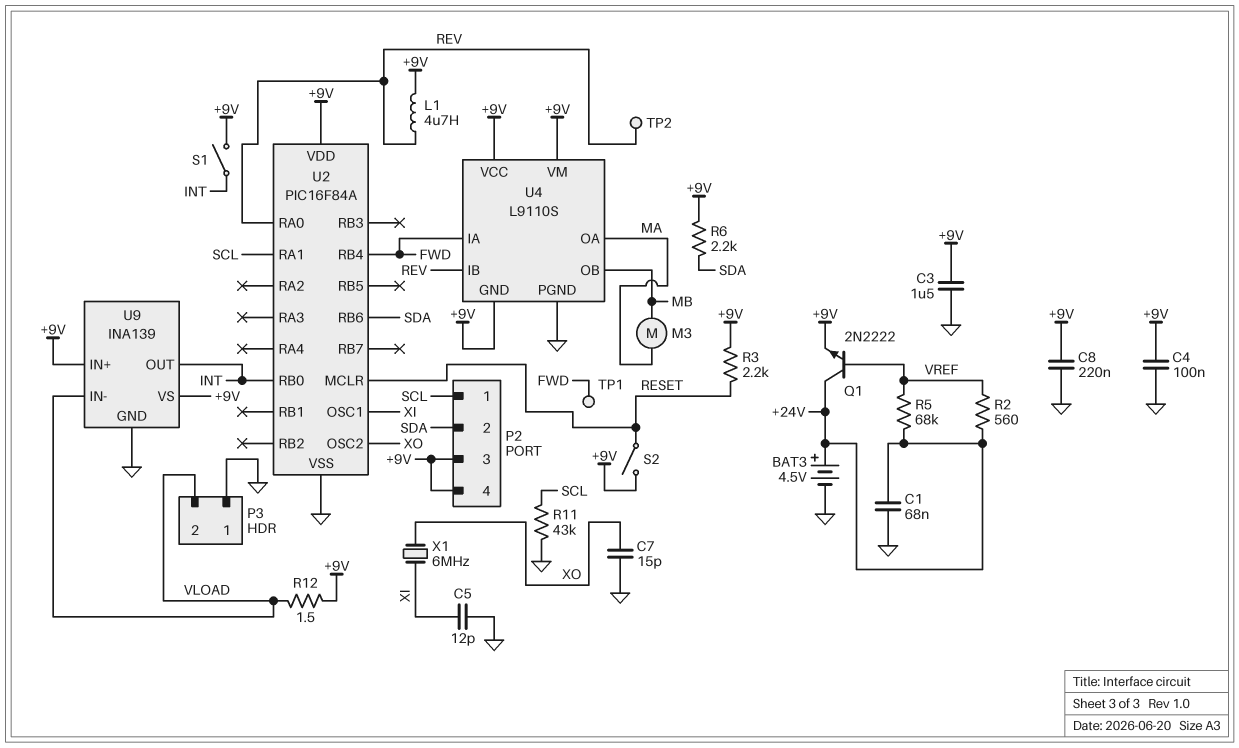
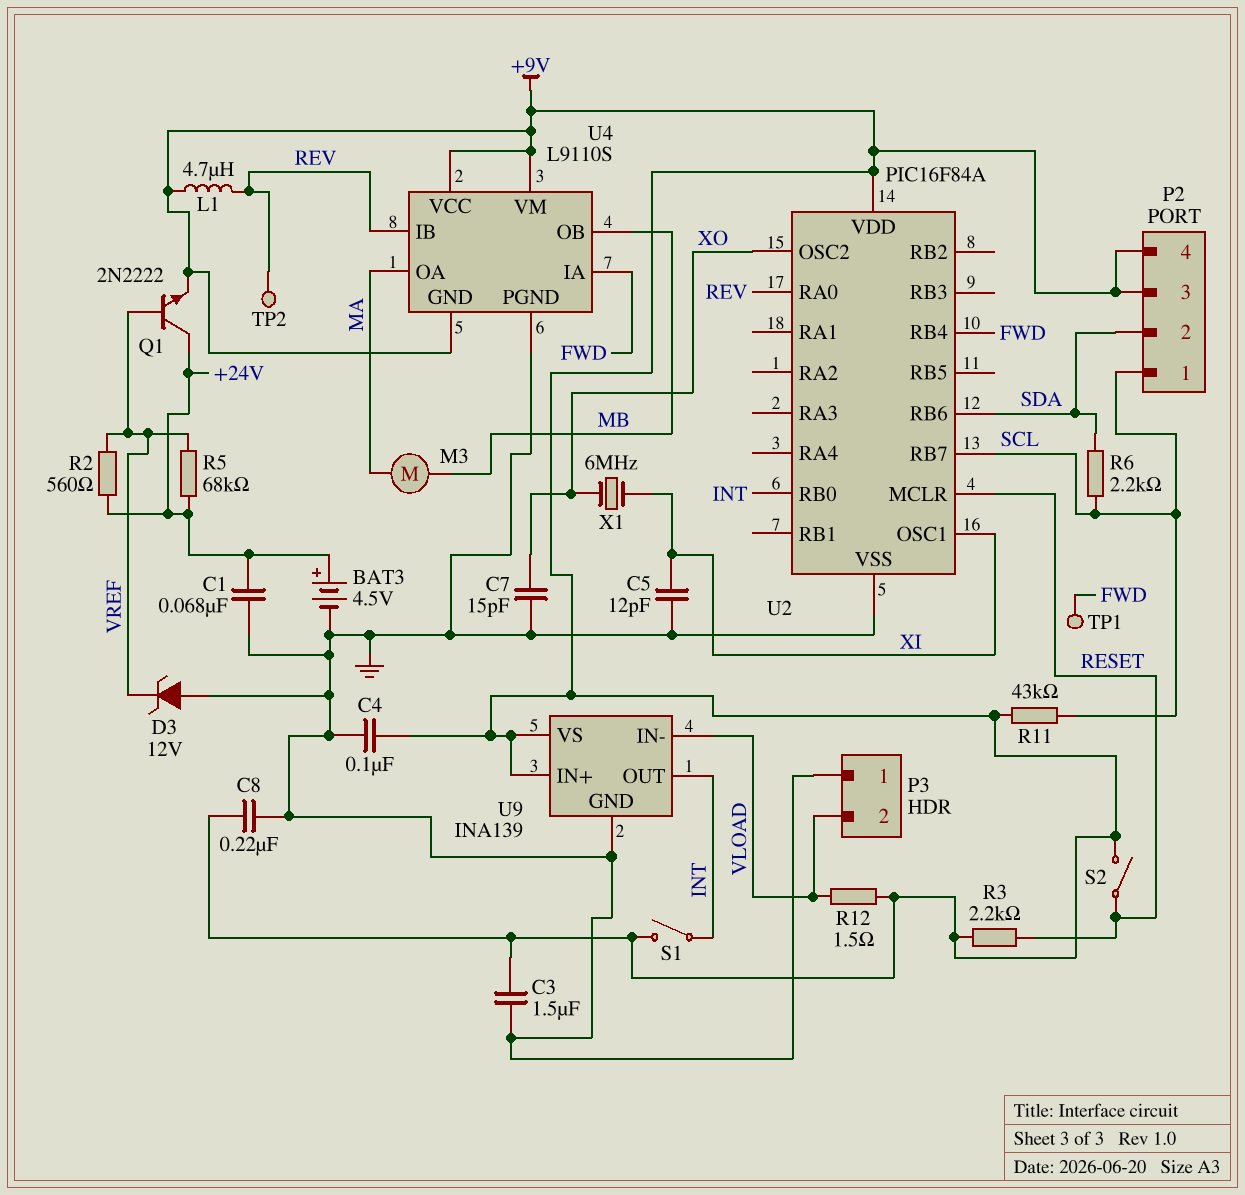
D3: none -> zener 12V (A GND, K VREF)
R6: 2.2k (+9V, SDA) -> 2.2k (SCL, SDA)
R11: 43k (GND, SCL) -> 43k (+9V, SCL)
U2 pin RA1: SCL -> none
U2 pin RB7: none -> SCL

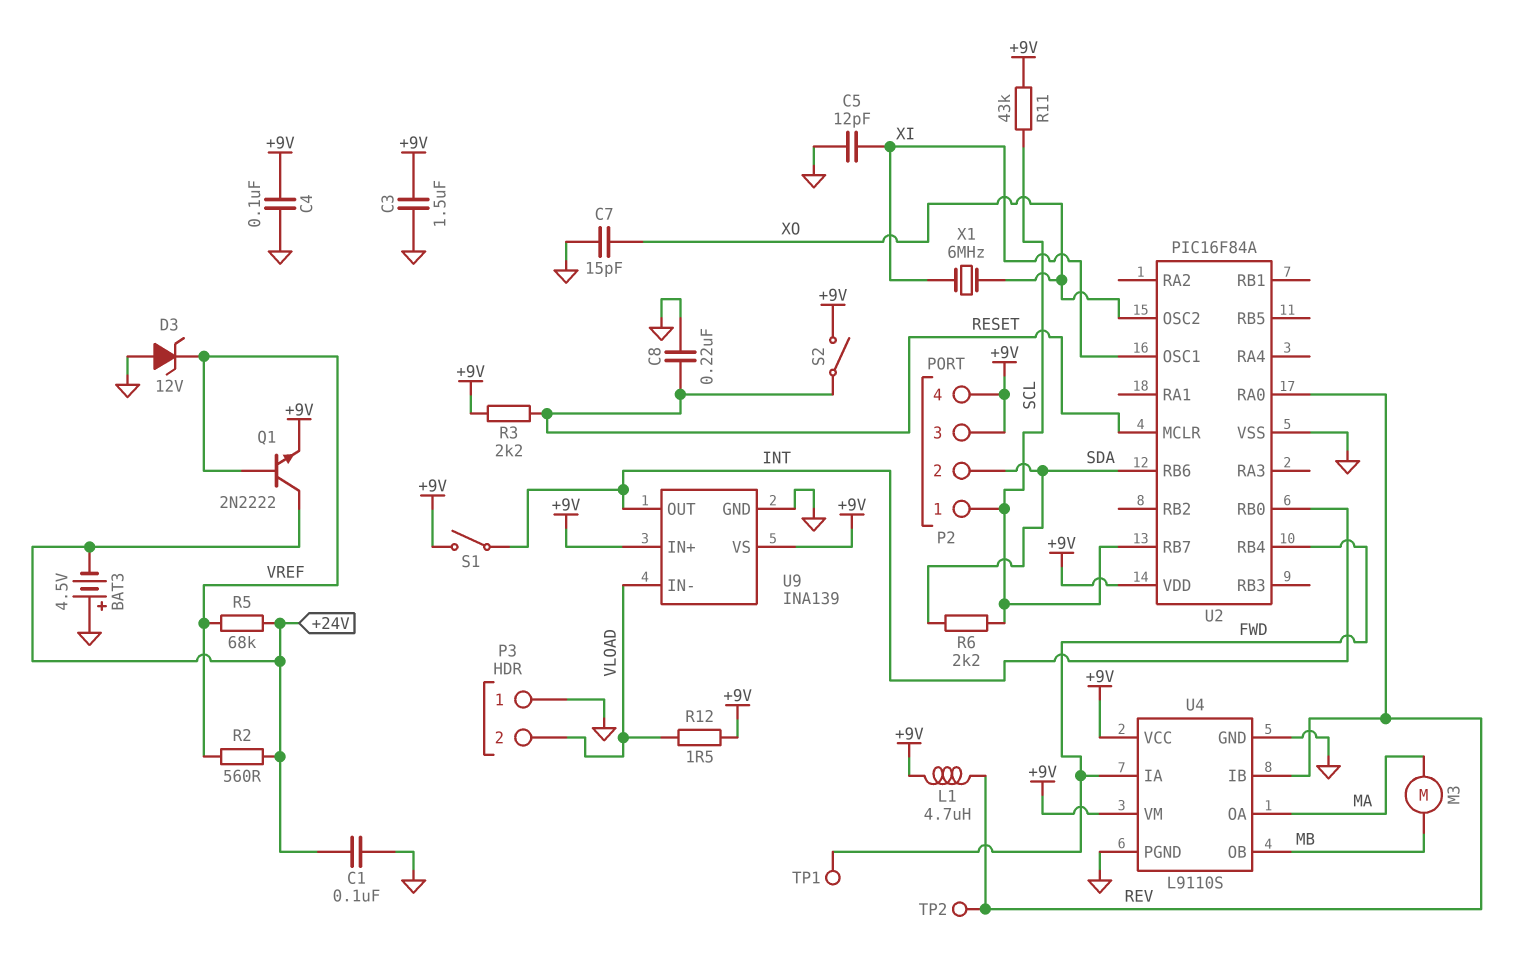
BAT3: 4.5V (plus +24V, minus GND) -> 4.5V (plus GND, minus +24V)
C1: 68nF (+24V, GND) -> 100nF (+24V, GND)
C8: 220nF (+9V, GND) -> 220nF (GND, RESET)
U4 pin GND: +9V -> GND

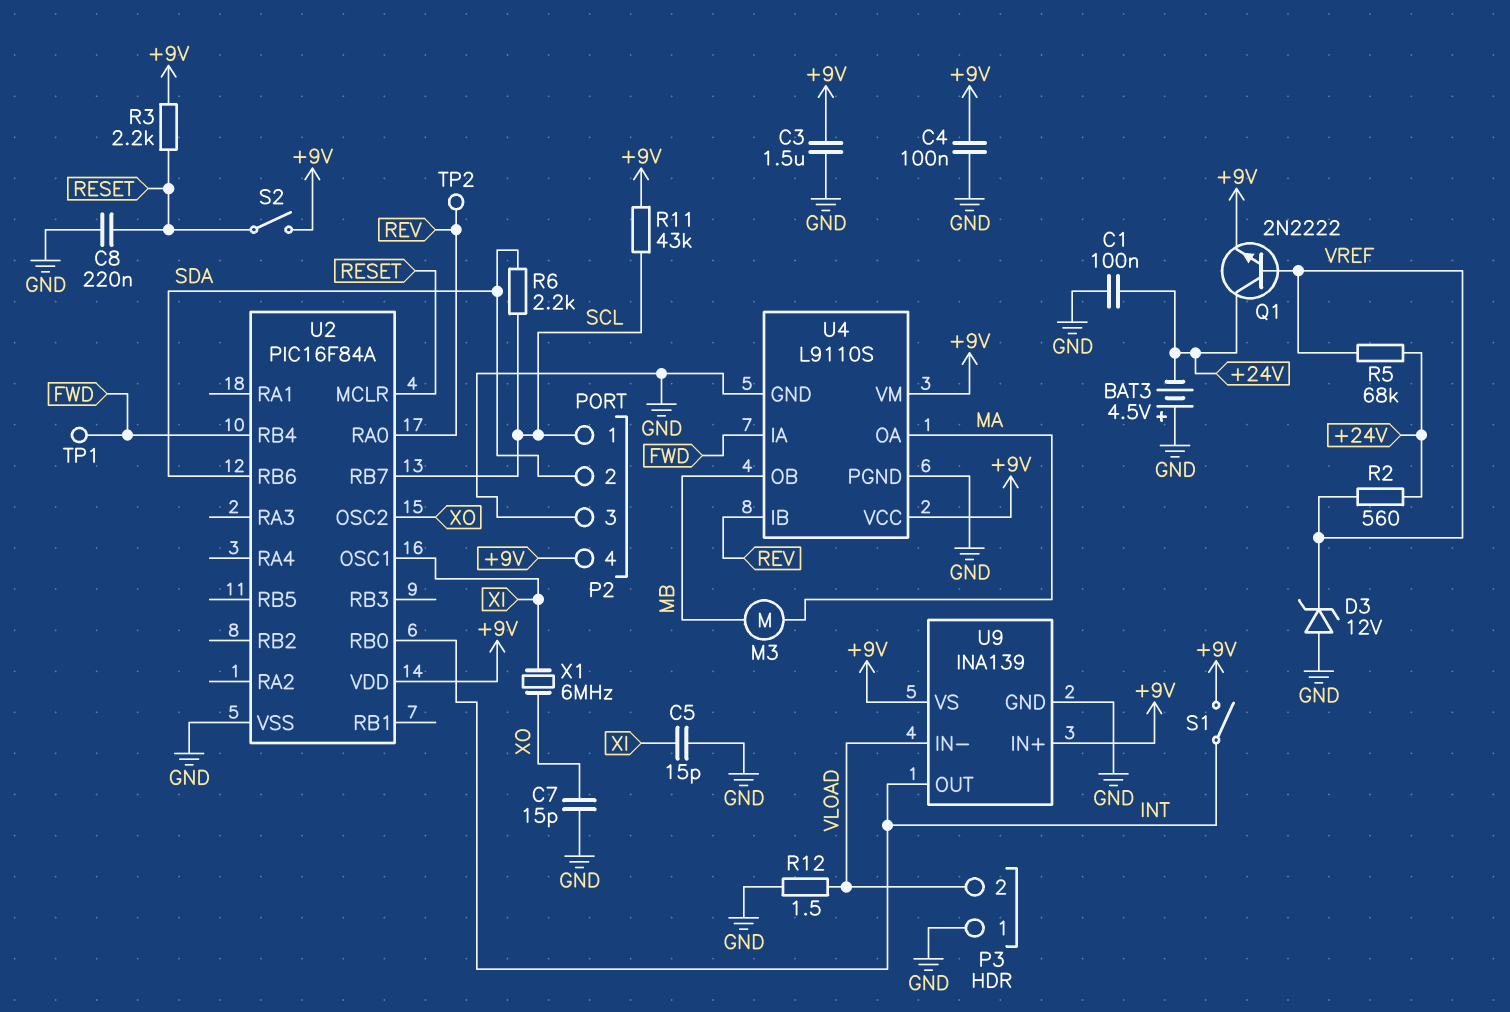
C5: 12pF (GND, XI) -> 15pF (GND, XI)
L1: 4.7uH (+9V, REV) -> none
P2 pin 3: +9V -> GND
R12: 1.5 (+9V, VLOAD) -> 1.5 (GND, VLOAD)

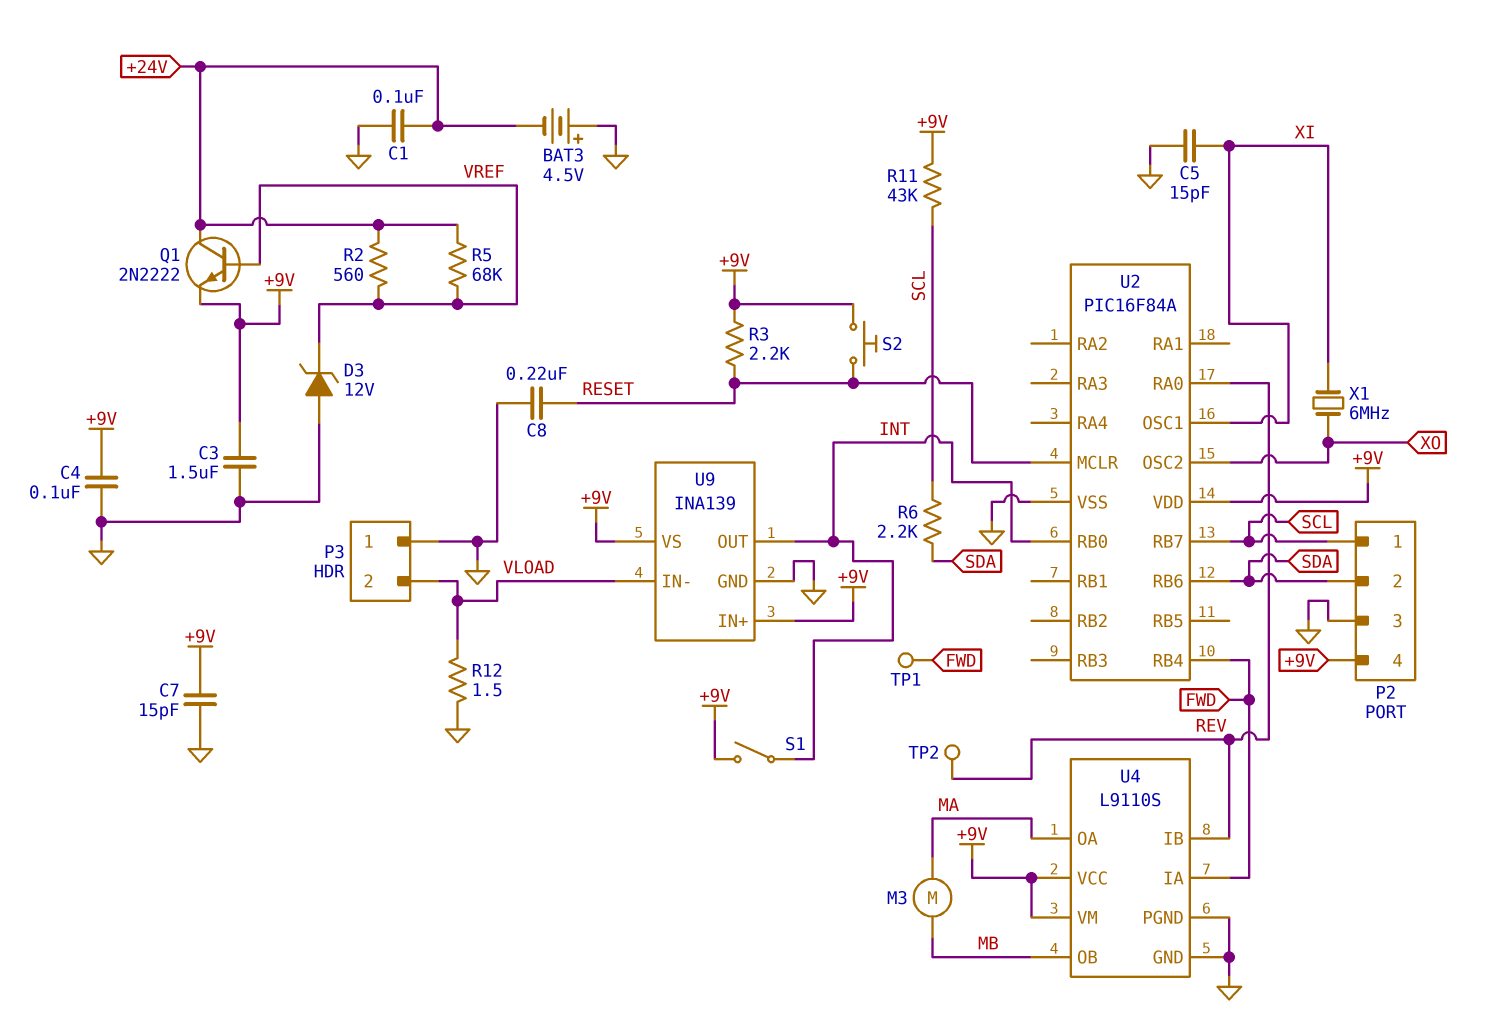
C7: 15pF (GND, XO) -> 15pF (+9V, GND)
S2: switch (+9V, RESET) -> button (+9V, RESET)

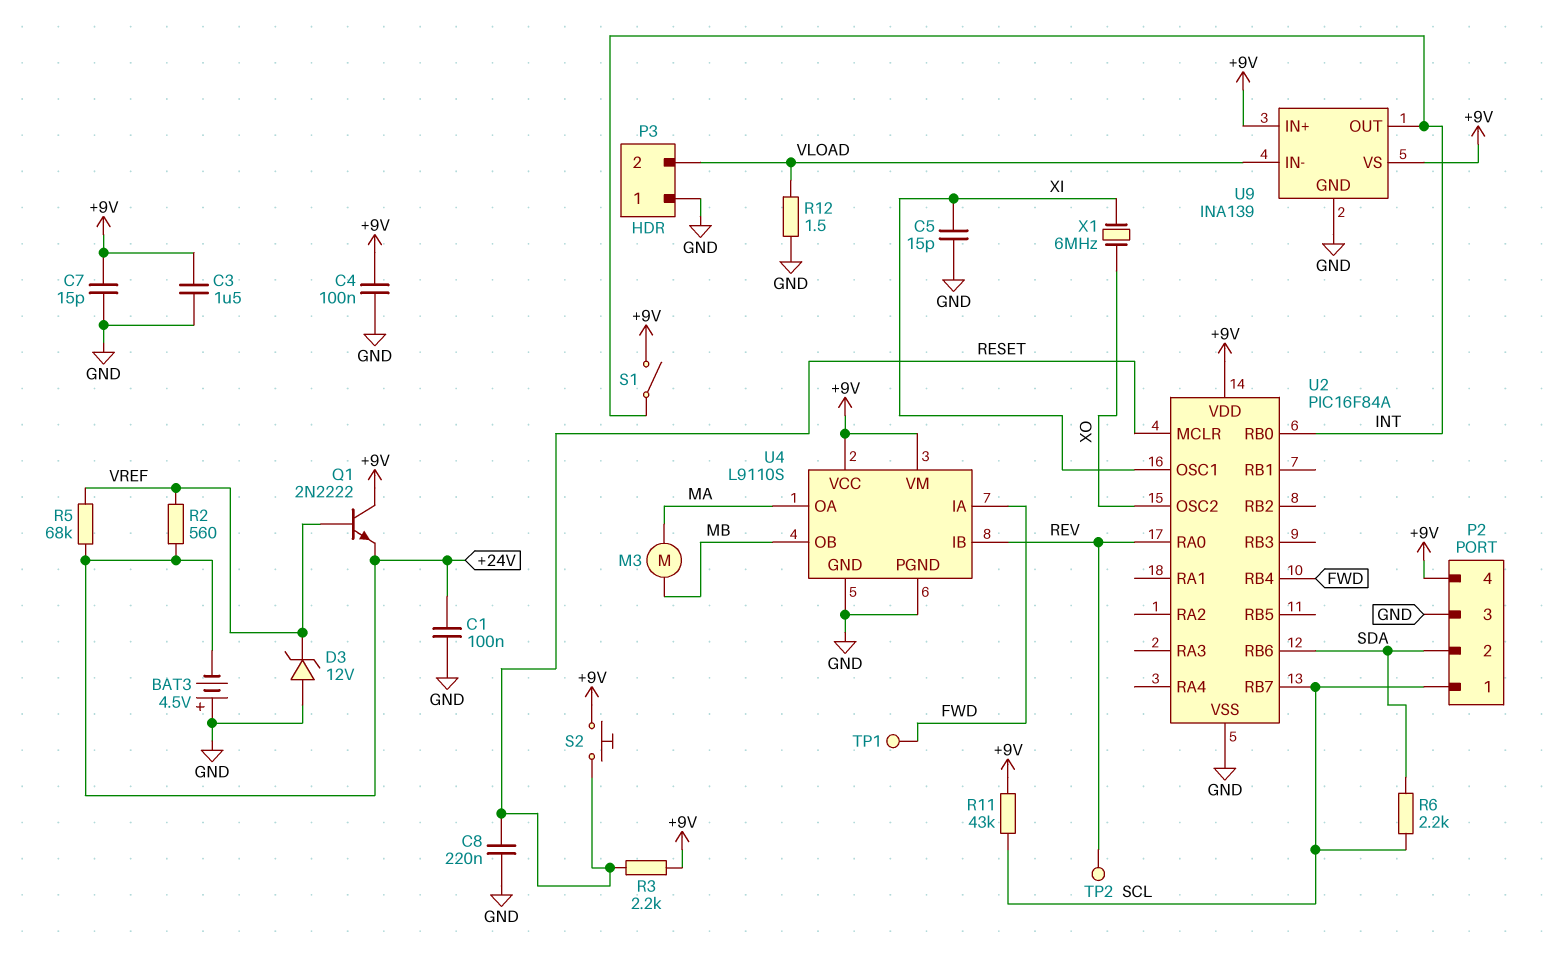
Q1: NPN 2N2222 (B VREF, C +24V, E +9V) -> NPN 2N2222 (B VREF, C +9V, E +24V)

